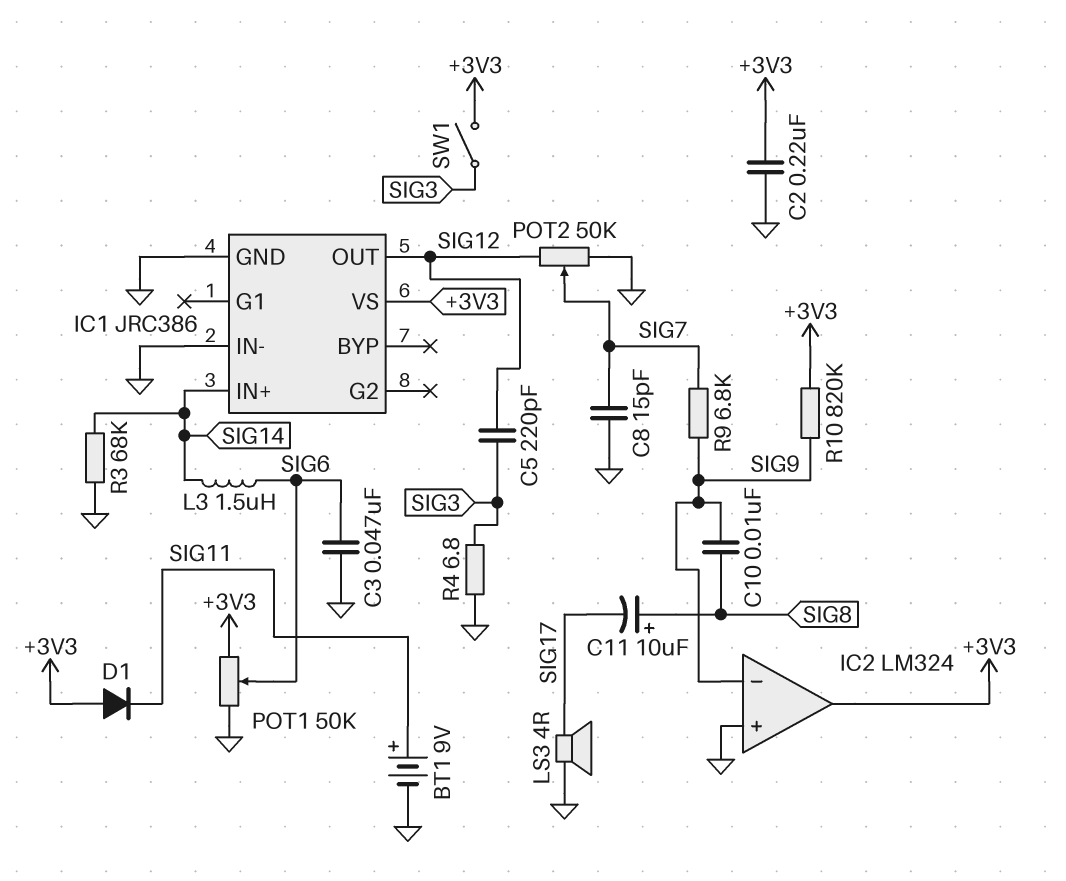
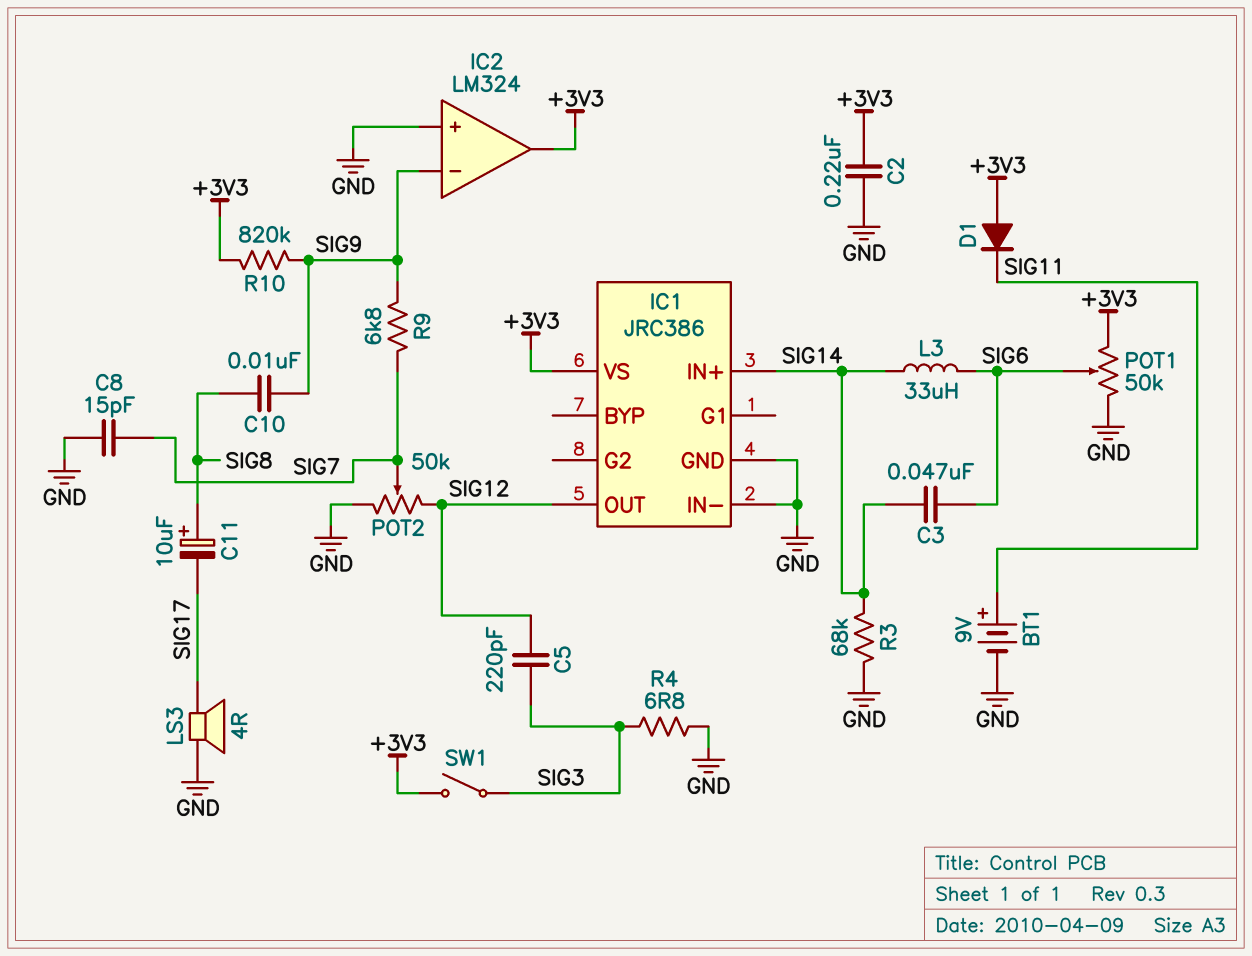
C3: 47nF (GND, SIG6) -> 47nF (SIG6, SIG14)
L3: 1.5uH (SIG6, SIG14) -> 33uH (SIG6, SIG14)

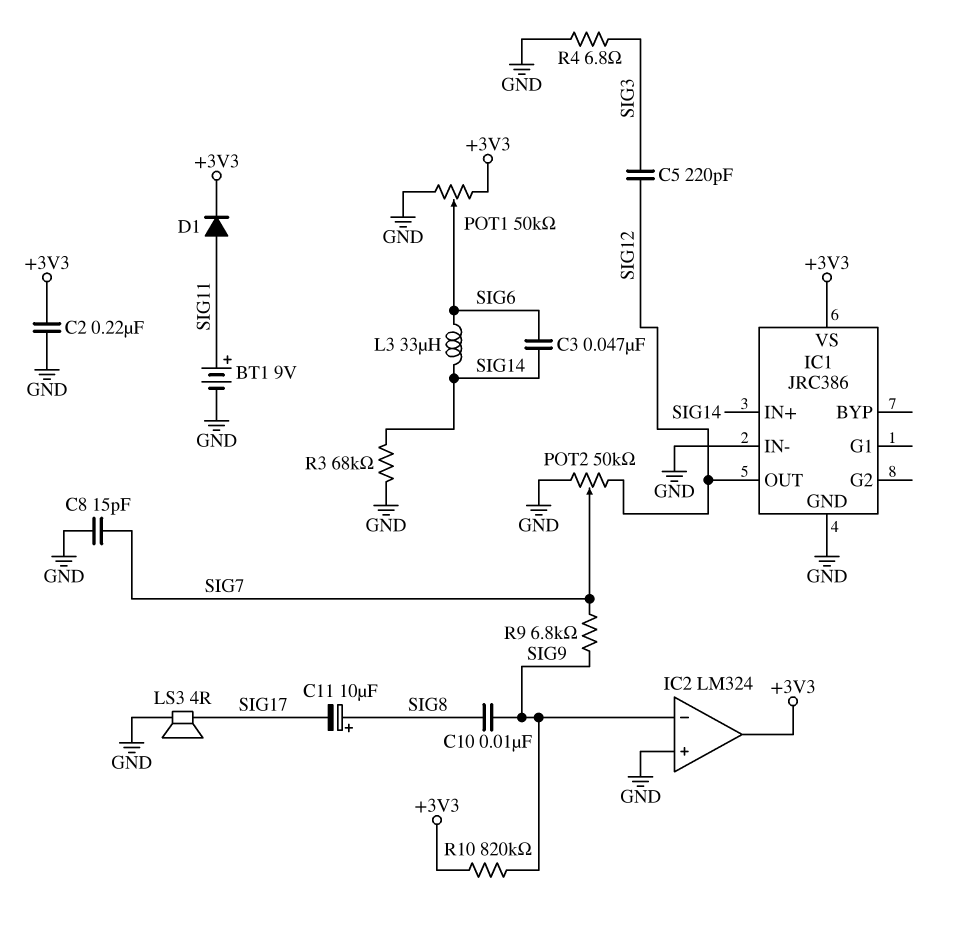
D1: diode (A +3V3, K SIG11) -> diode (A SIG11, K +3V3)
SW1: switch (+3V3, SIG3) -> none

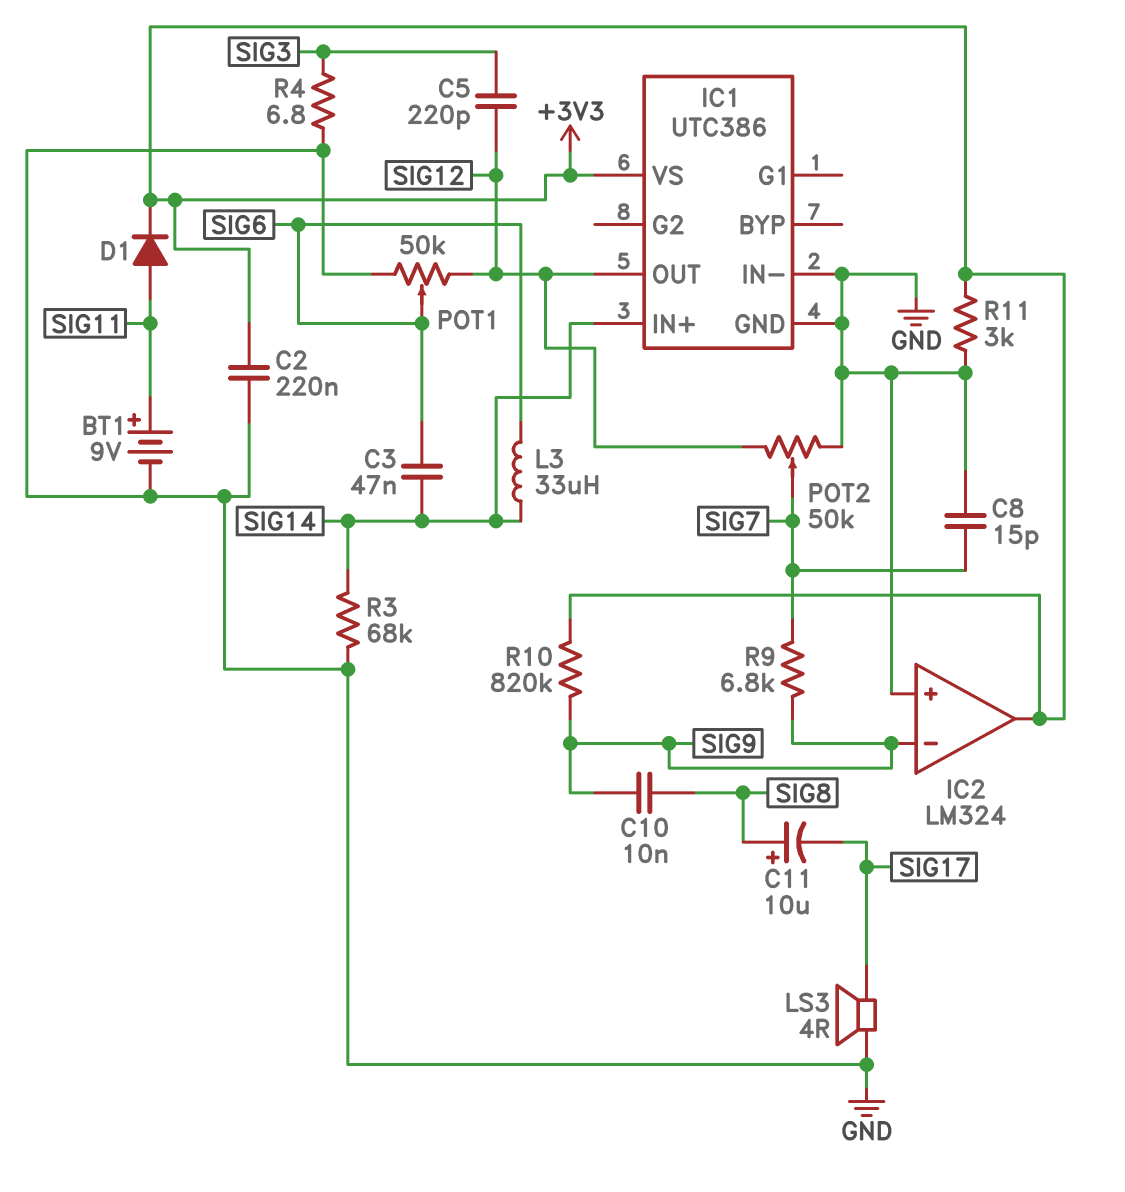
IC1: JRC386 -> UTC386
POT1: 50k (+3V3, GND, wiper SIG6) -> 50k (GND, SIG12, wiper SIG6)
R11: none -> 3k (+3V3, GND)

